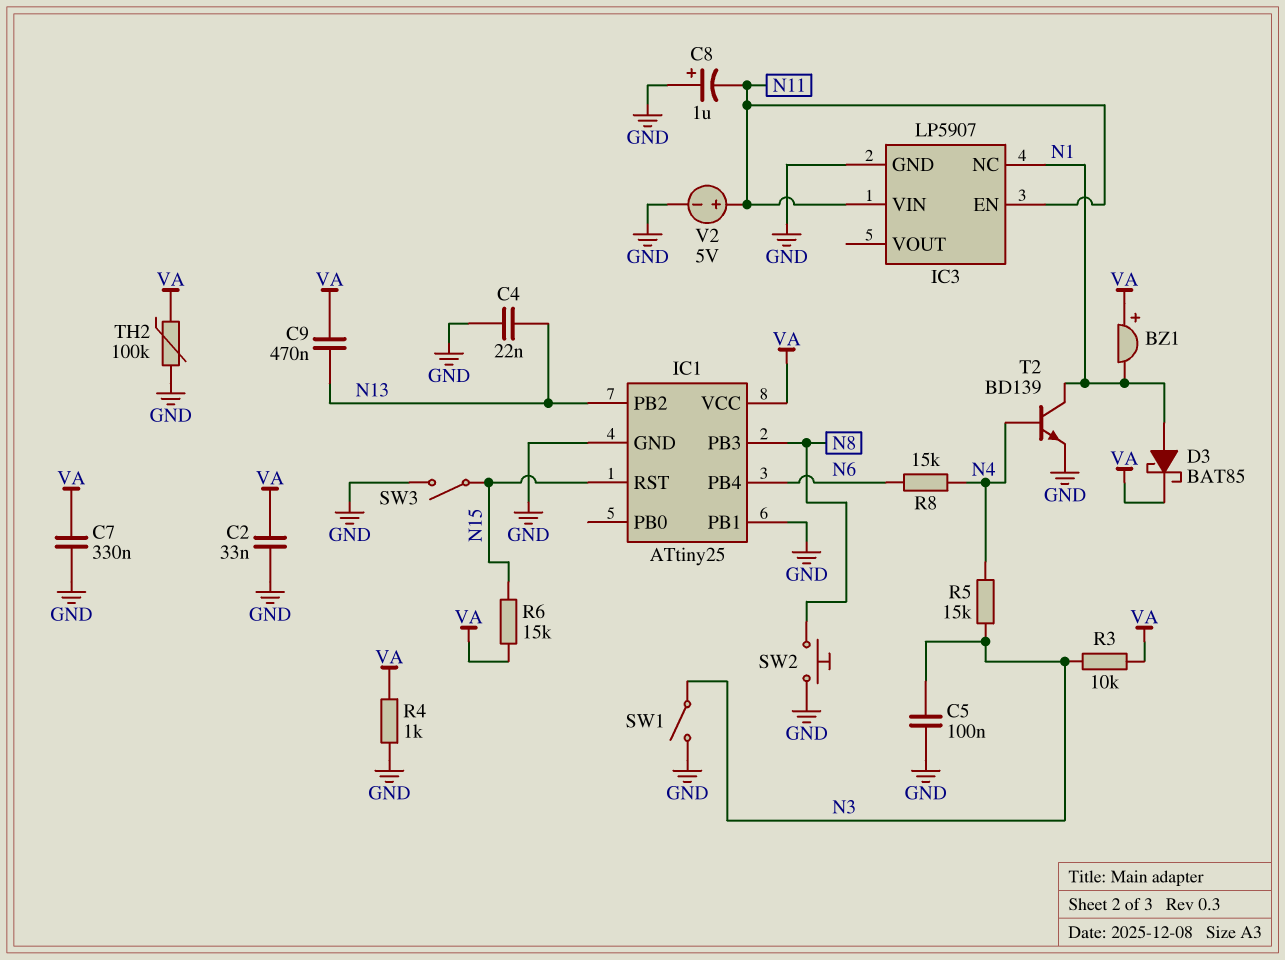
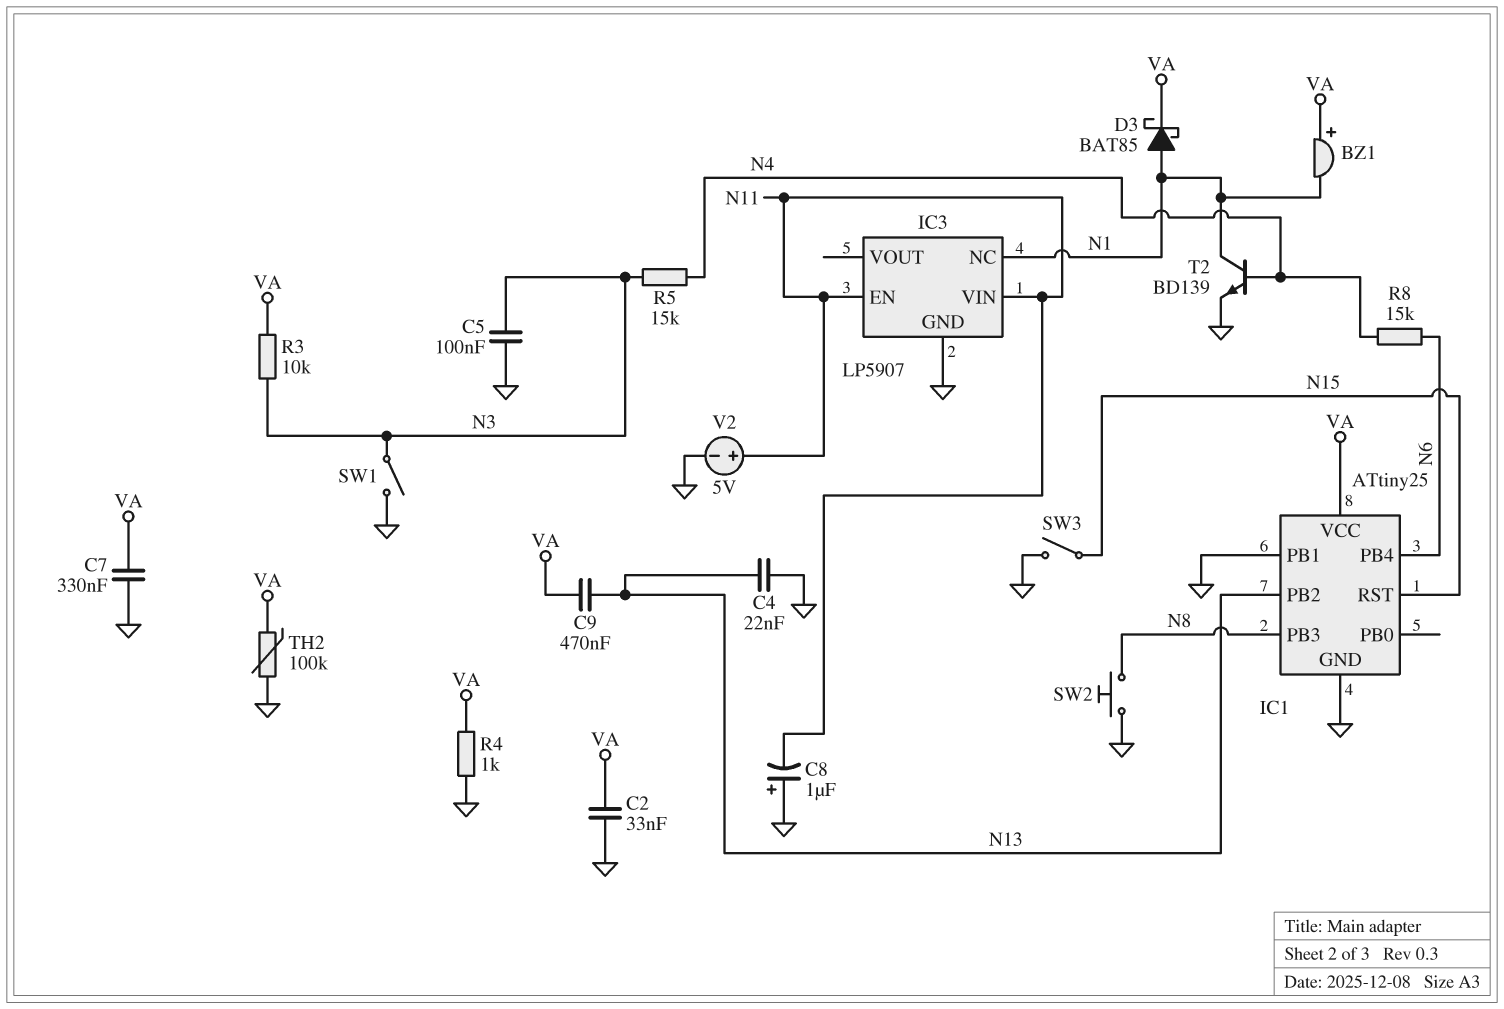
R6: 15k (N15, VA) -> none

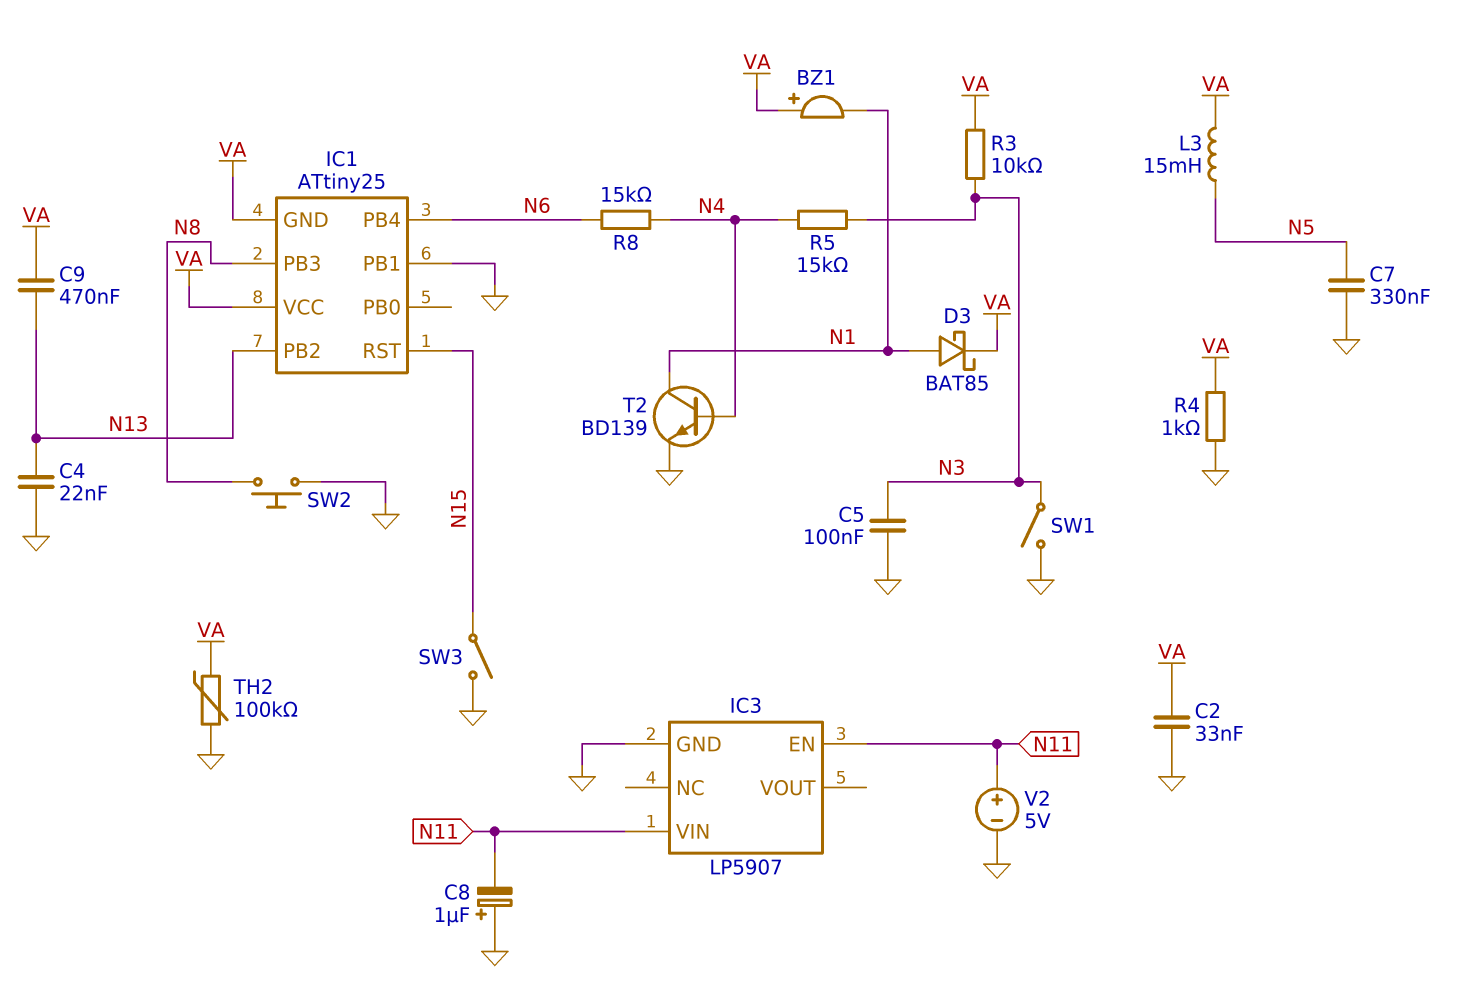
C7: 330nF (GND, VA) -> 330nF (GND, N5)
IC1 pin GND: GND -> VA
IC3 pin NC: N1 -> none
L3: none -> 15mH (N5, VA)

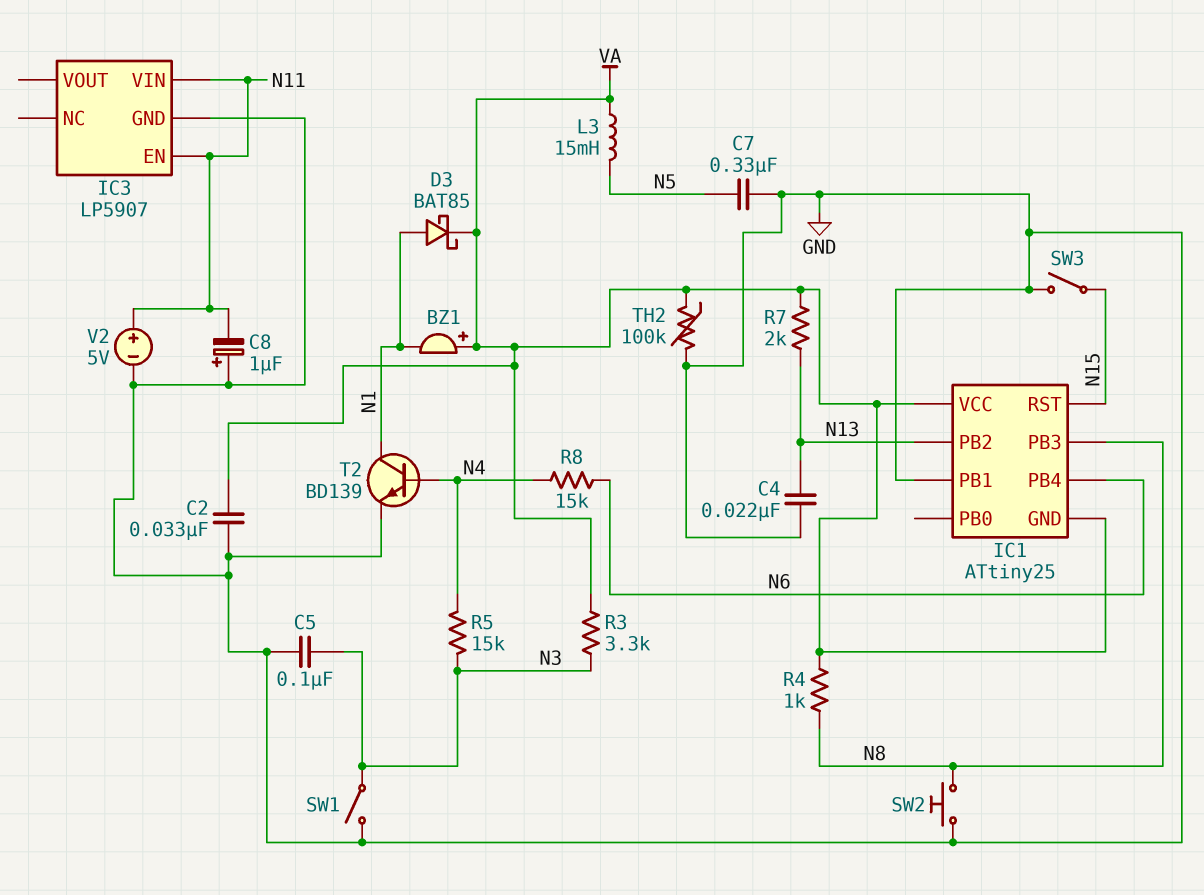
C9: 470nF (N13, VA) -> none
R3: 10k (N3, VA) -> 3.3k (N3, VA)
R4: 1k (GND, VA) -> 1k (N8, VA)
R7: none -> 2k (N13, VA)

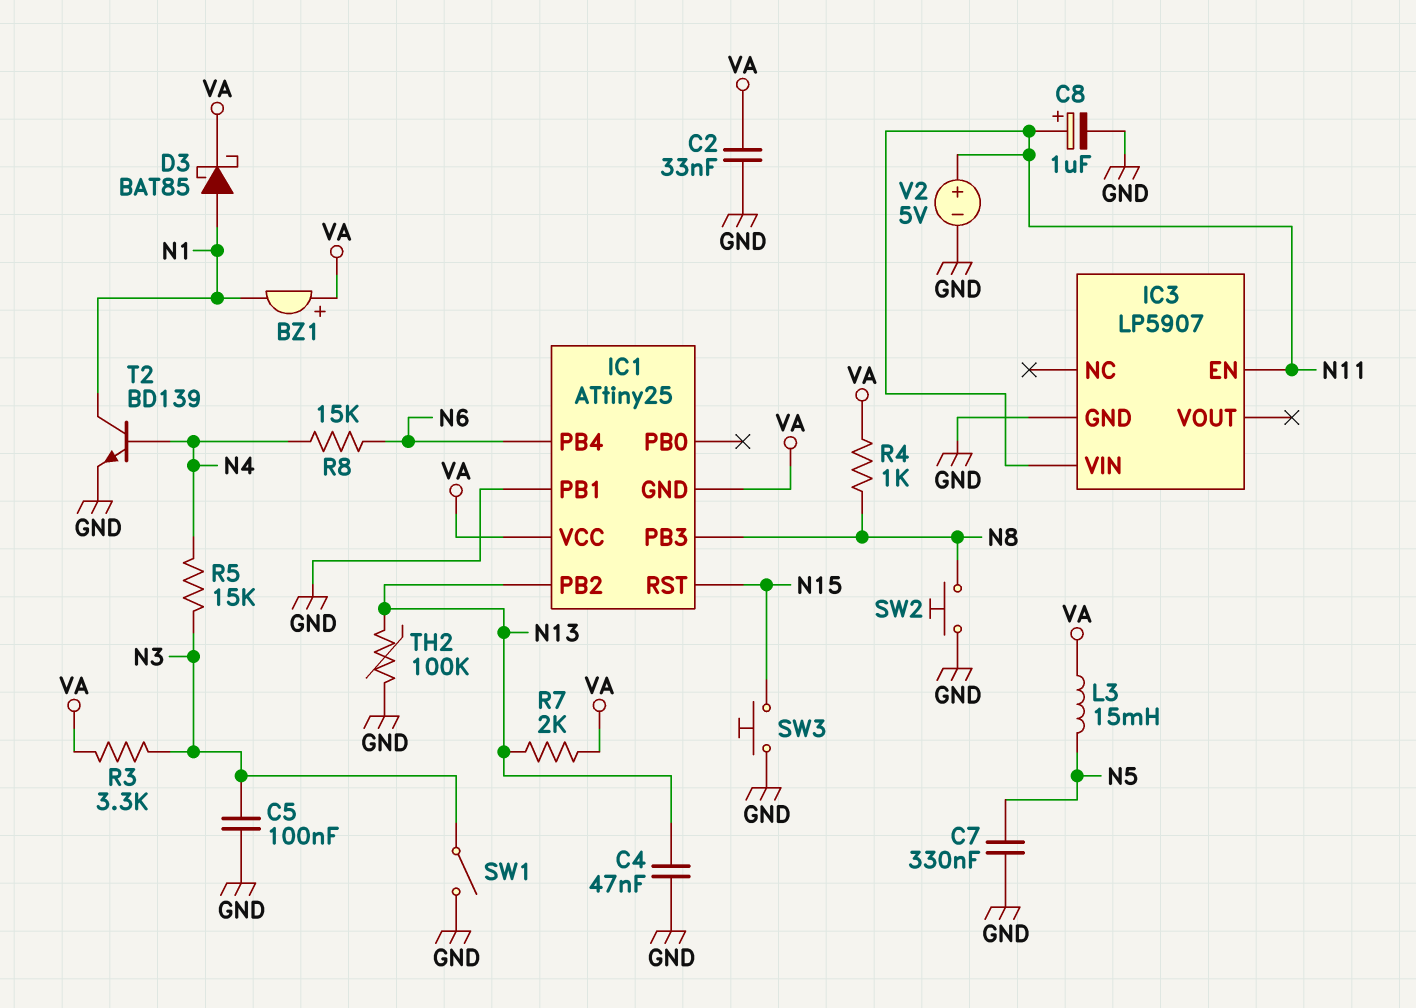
C4: 22nF (GND, N13) -> 47nF (GND, N13)
C8: 1uF (plus GND, minus N11) -> 1uF (plus N11, minus GND)
SW3: switch (GND, N15) -> button (GND, N15)
TH2: 100k (GND, VA) -> 100k (GND, N13)

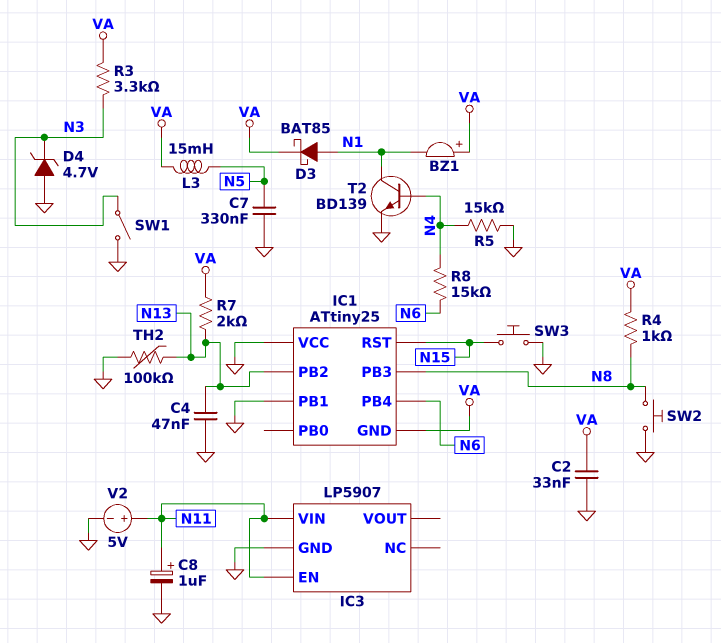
C5: 100nF (GND, N3) -> none
D4: none -> zener 4.7V (A GND, K N3)
IC1 pin VCC: VA -> GND
R5: 15k (N3, N4) -> 15k (GND, N4)

